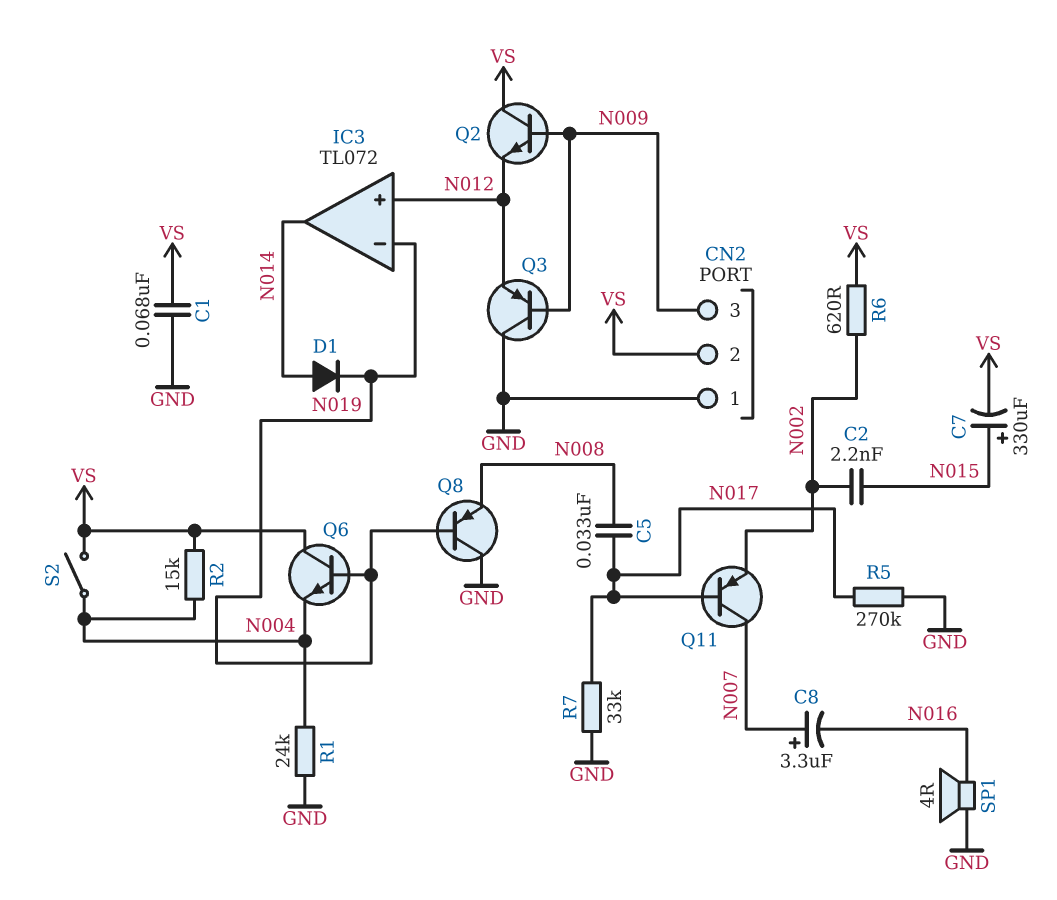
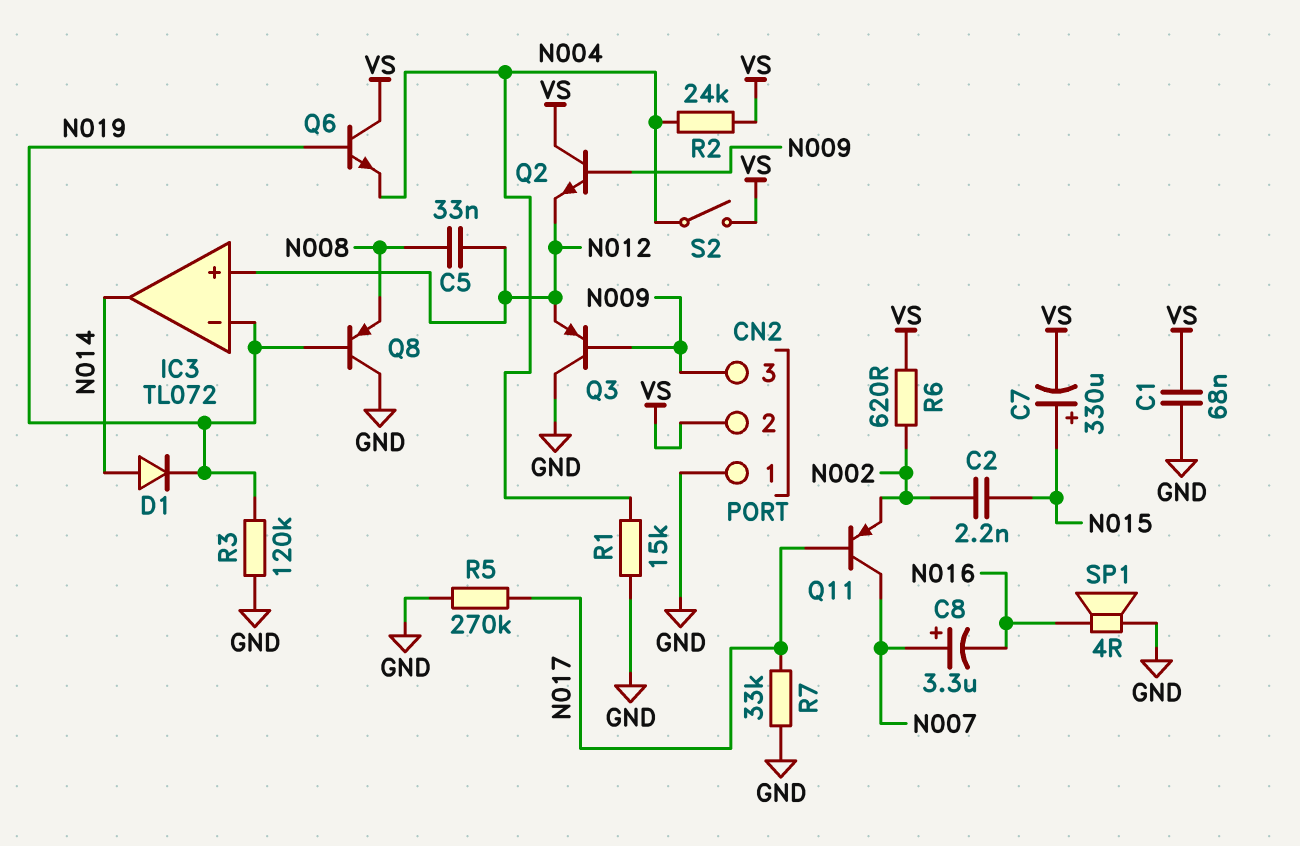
C5: 33nF (N008, N017) -> 33nF (N008, N012)
R1: 24k (GND, N004) -> 15k (GND, N004)
R2: 15k (N004, VS) -> 24k (N004, VS)
R3: none -> 120k (GND, N019)

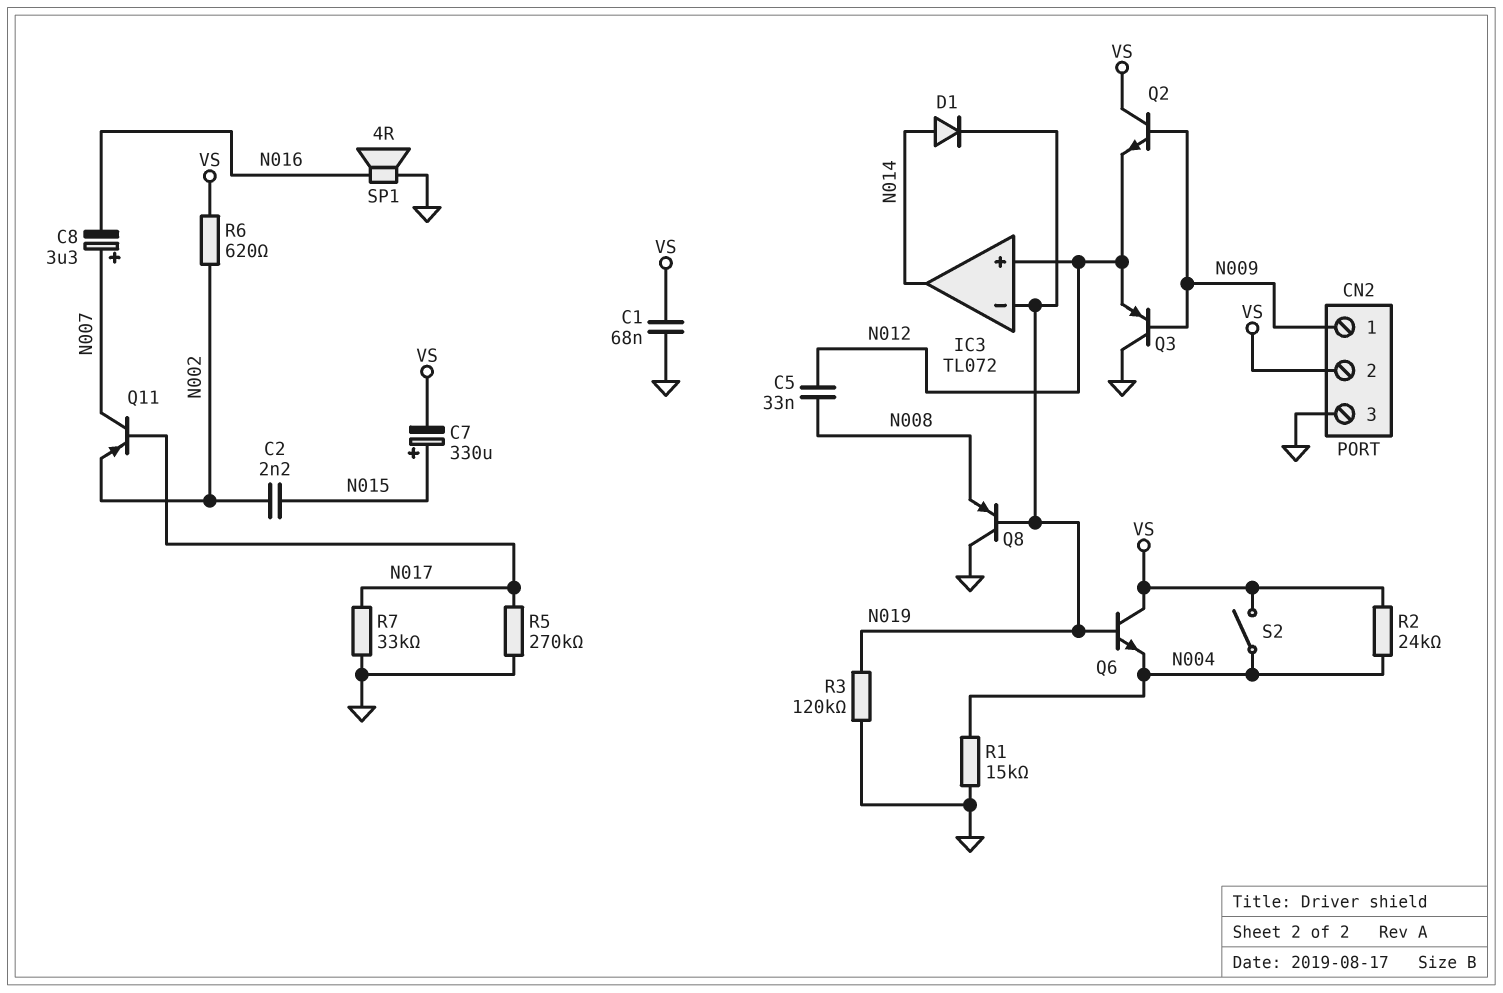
CN2 pin 1: GND -> N009
CN2 pin 3: N009 -> GND

